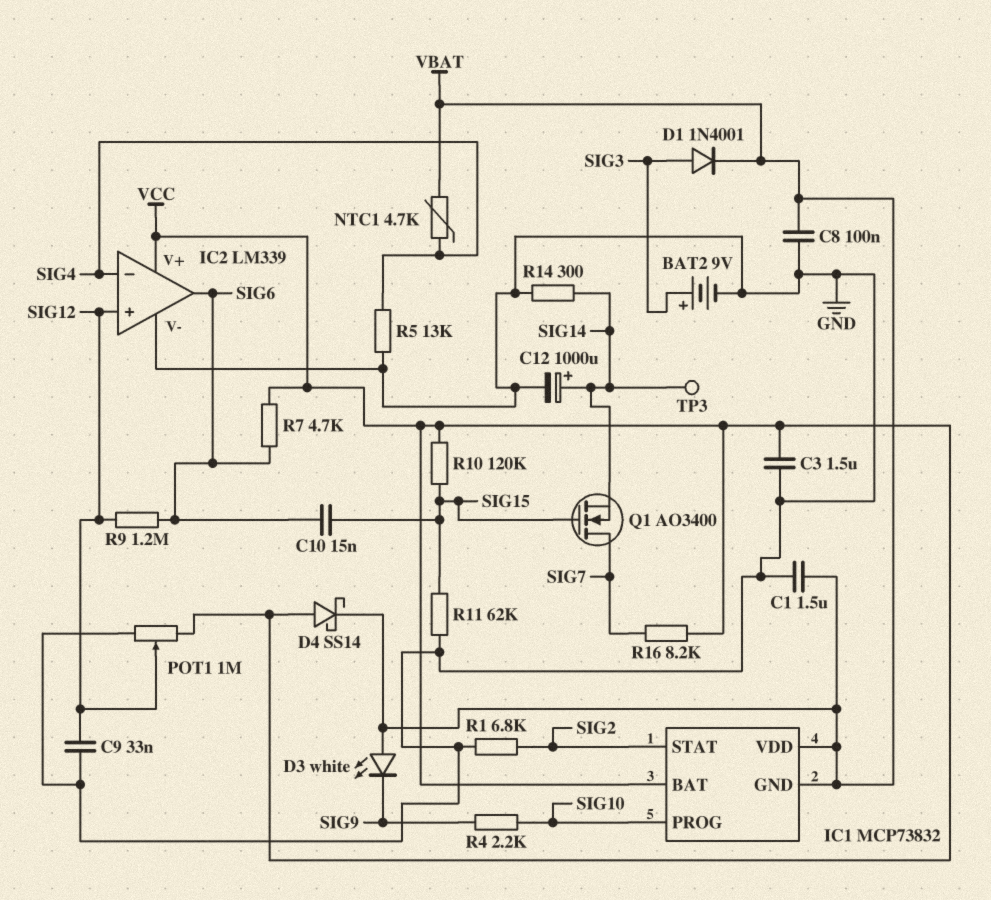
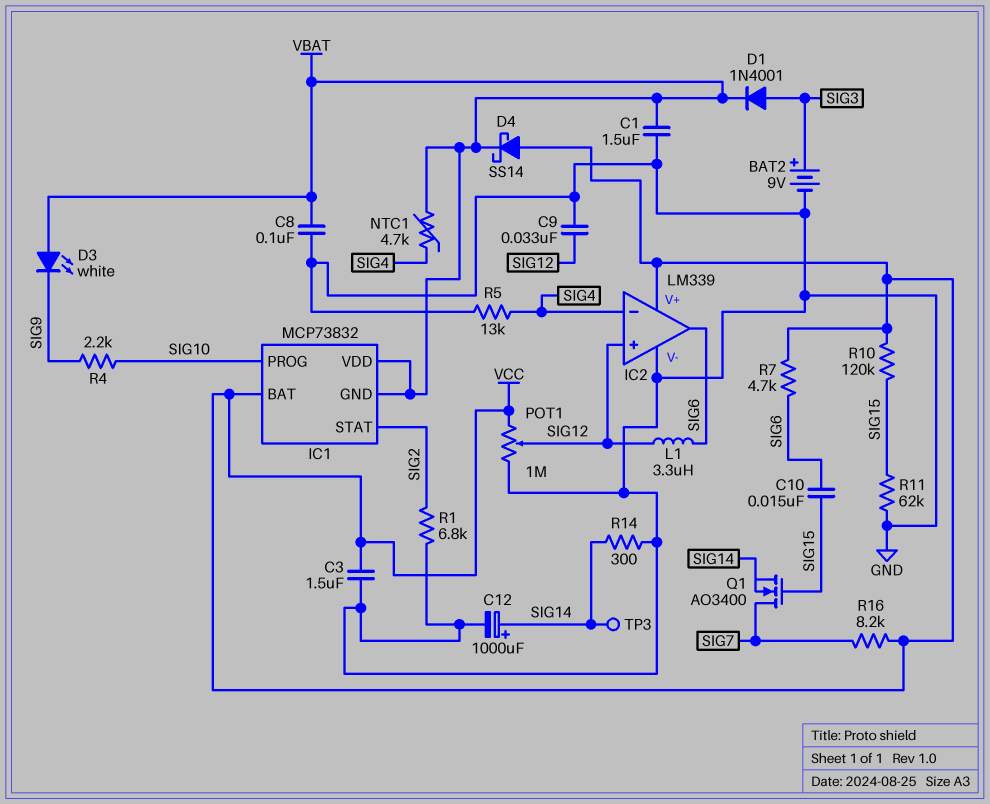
L1: none -> 3.3uH (SIG6, SIG12)
R9: 1.2M (SIG6, SIG12) -> none

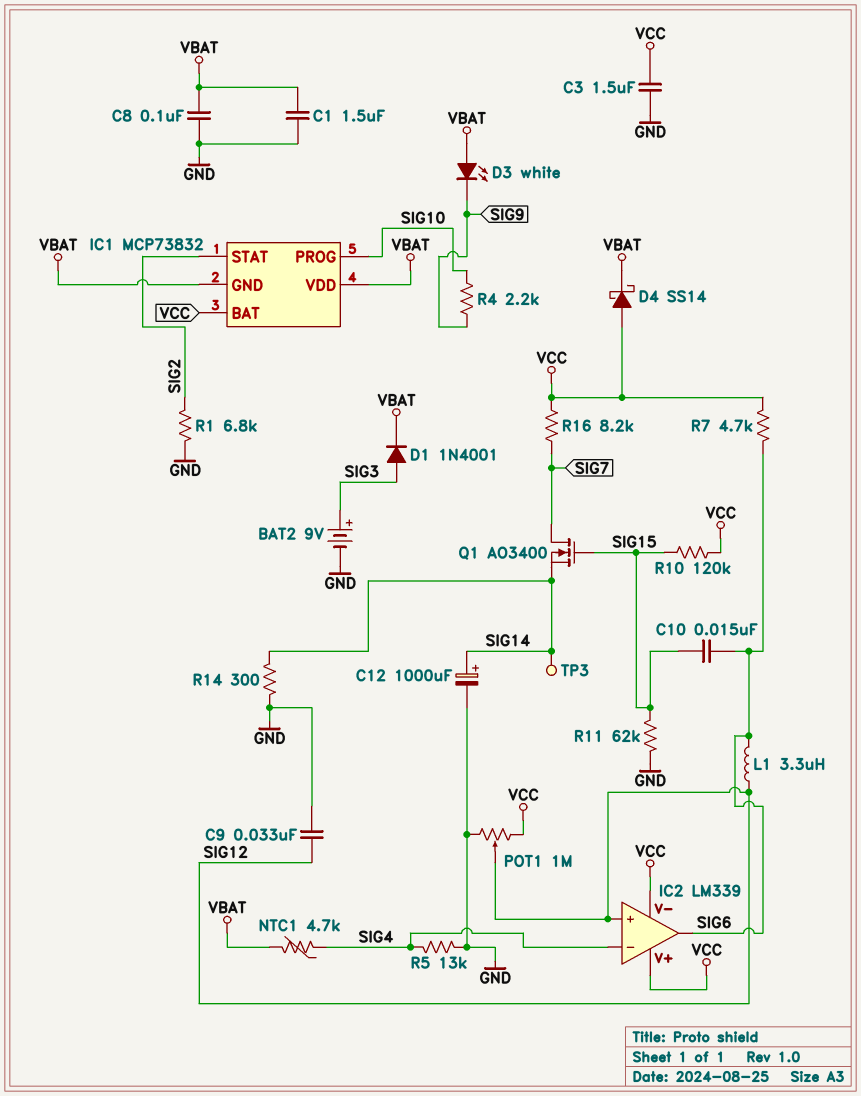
IC2 pin V-: GND -> VCC

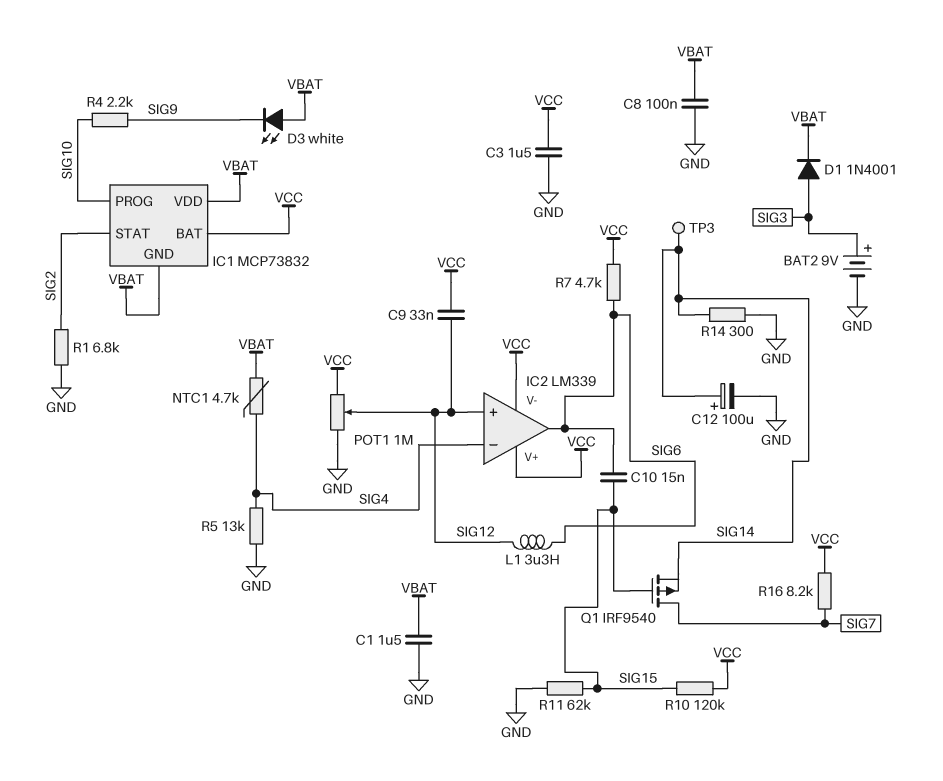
C9: 33nF (GND, SIG12) -> 33nF (SIG12, VCC)
C12: 1000uF (plus SIG14, minus GND) -> 100uF (plus SIG14, minus GND)
D4: schottky SS14 (A VCC, K VBAT) -> none
Q1: NMOS AO3400 (G SIG15, D SIG7, S SIG14) -> PMOS IRF9540 (G SIG15, D SIG7, S SIG14)

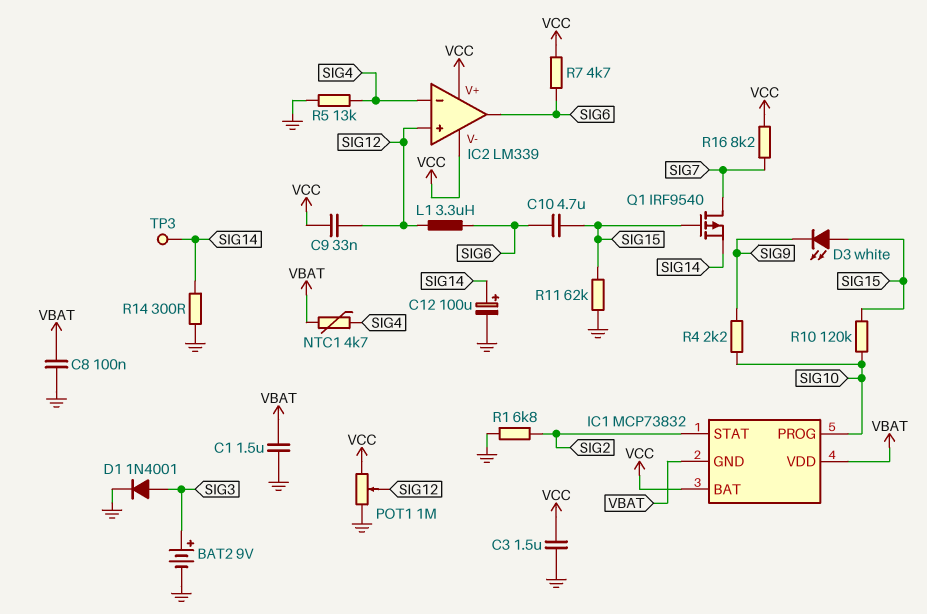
C10: 15nF (SIG6, SIG15) -> 4.7uF (SIG6, SIG15)
D1: diode 1N4001 (A SIG3, K VBAT) -> diode 1N4001 (A SIG3, K GND)
D3: LED white (A VBAT, K SIG9) -> LED white (A SIG15, K SIG9)
R10: 120k (SIG15, VCC) -> 120k (SIG10, SIG15)

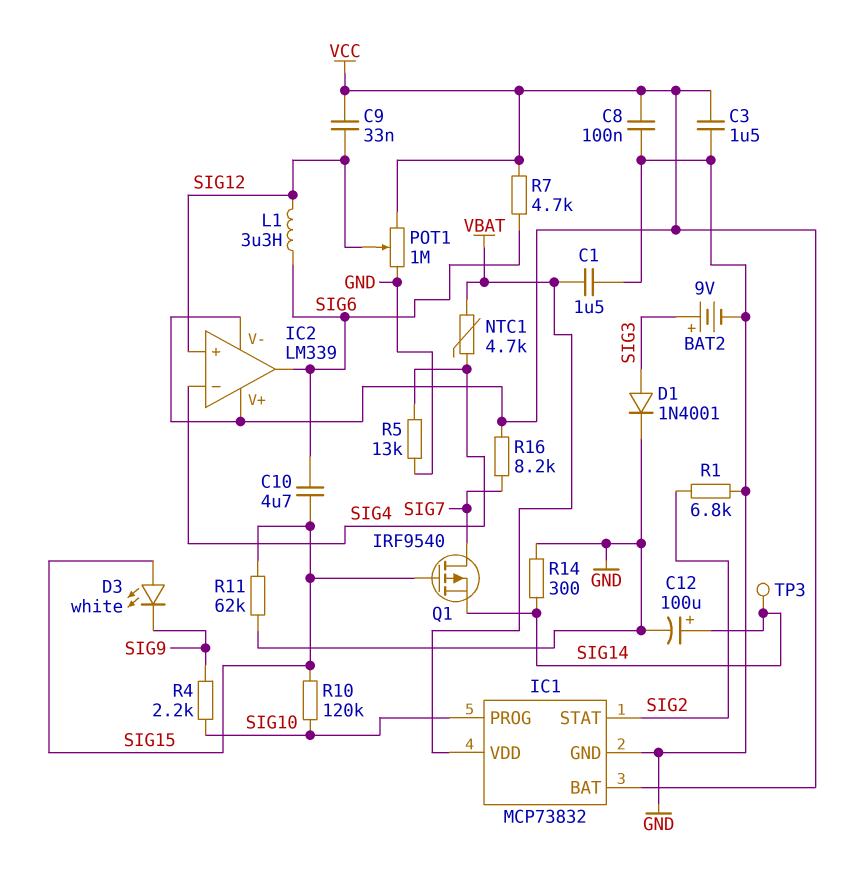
C8: 100nF (GND, VBAT) -> 100nF (GND, VCC)
IC1 pin GND: VBAT -> GND

